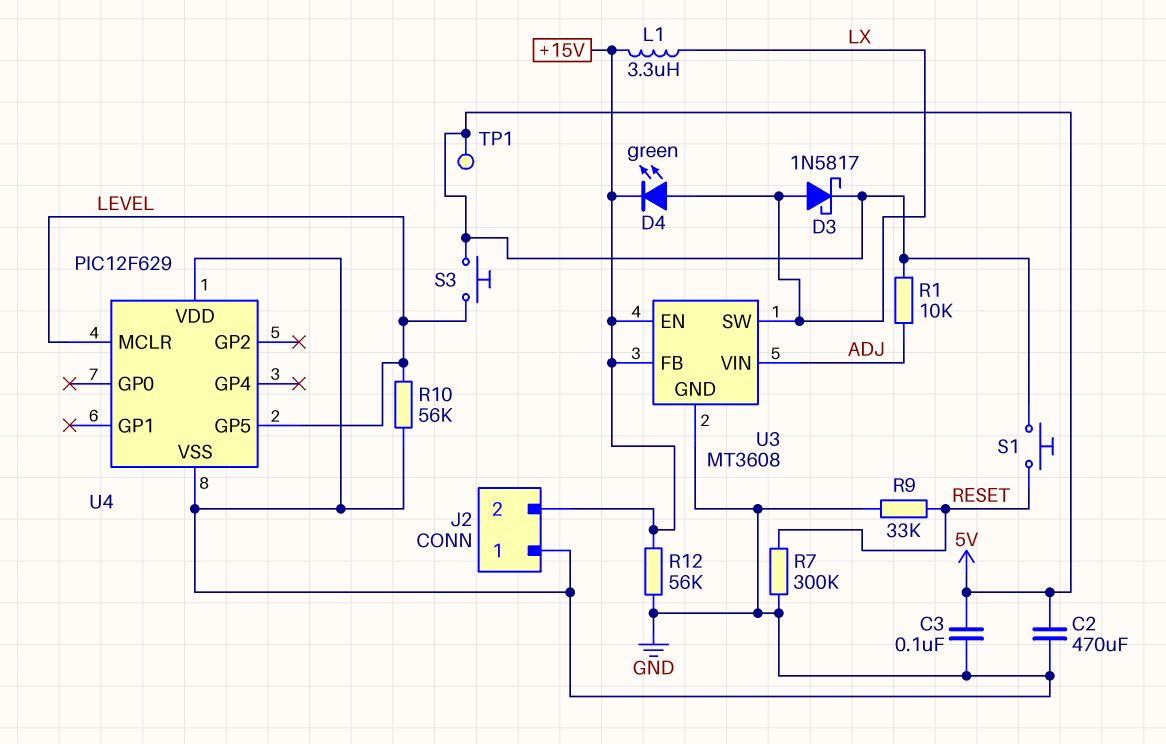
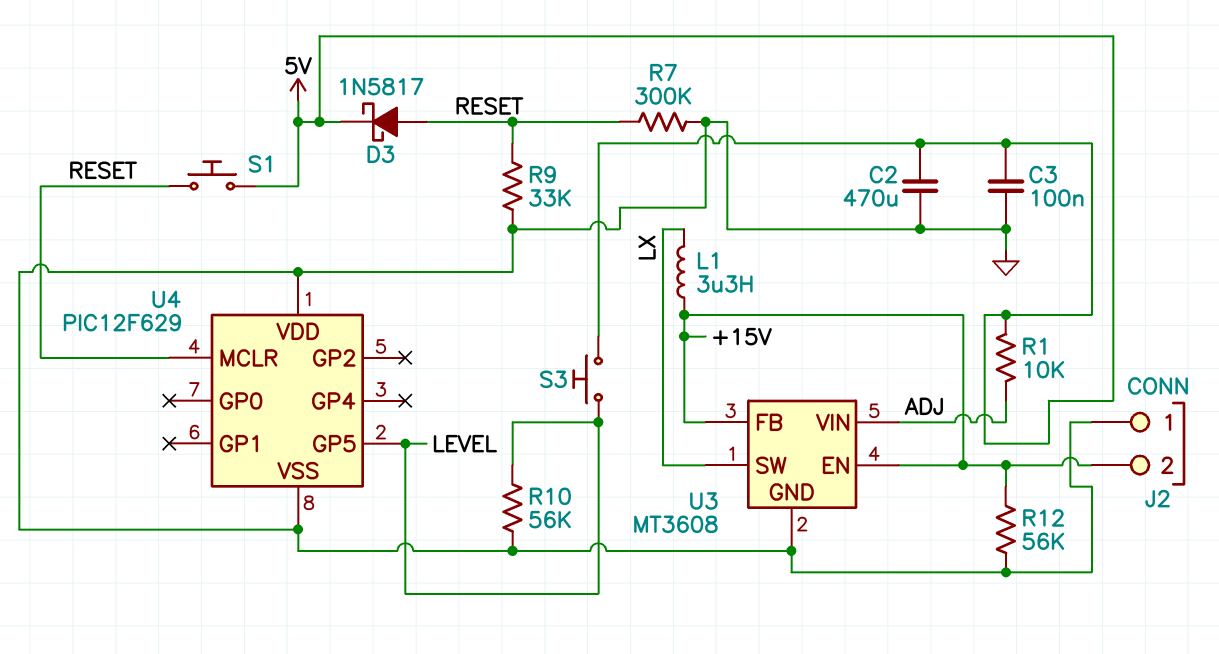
D3: schottky 1N5817 (A LX, K 5V) -> schottky 1N5817 (A RESET, K 5V)
D4: LED green (A LX, K +15V) -> none
TP1: test point (5V) -> none
U4 pin MCLR: LEVEL -> RESET

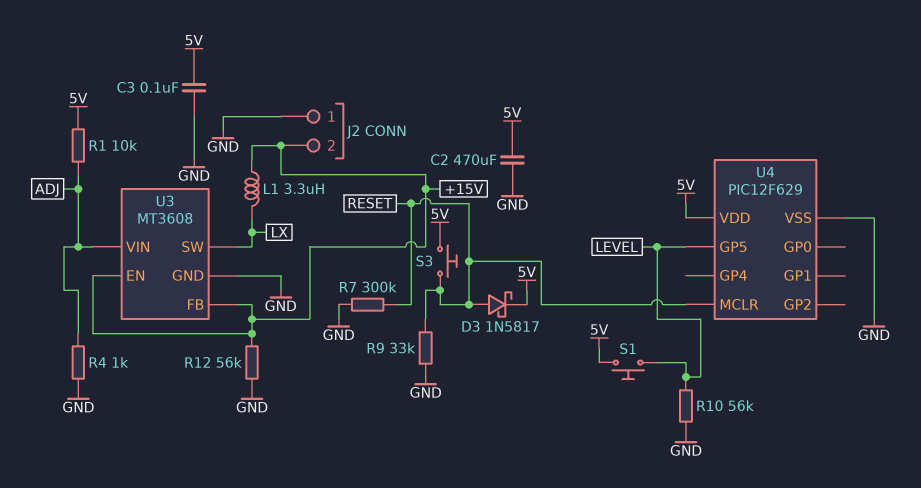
R4: none -> 1k (ADJ, GND)
S1: button (5V, RESET) -> button (5V, LEVEL)
S3: button (5V, LEVEL) -> button (5V, RESET)
U4 pin VDD: GND -> 5V

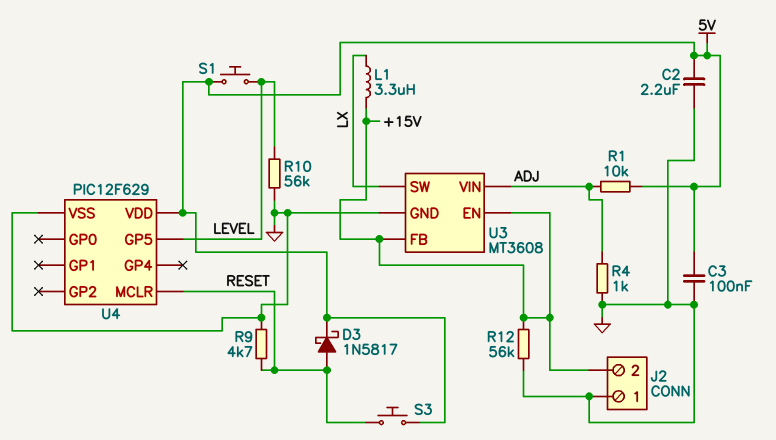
C2: 470uF (5V, GND) -> 2.2uF (5V, GND)
R7: 300k (GND, RESET) -> none
R9: 33k (GND, RESET) -> 4.7k (GND, RESET)

